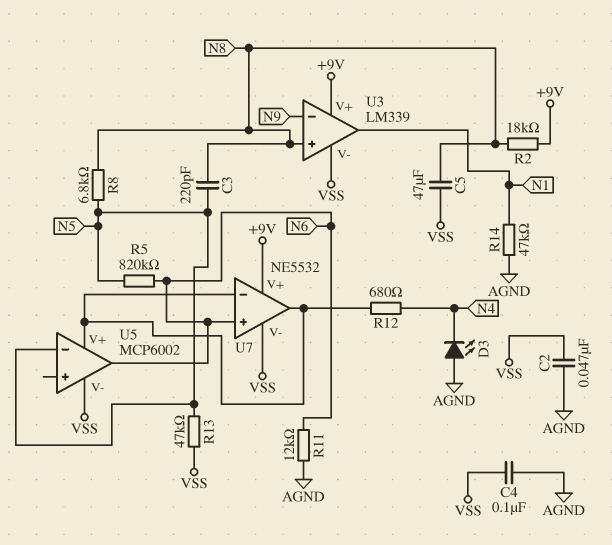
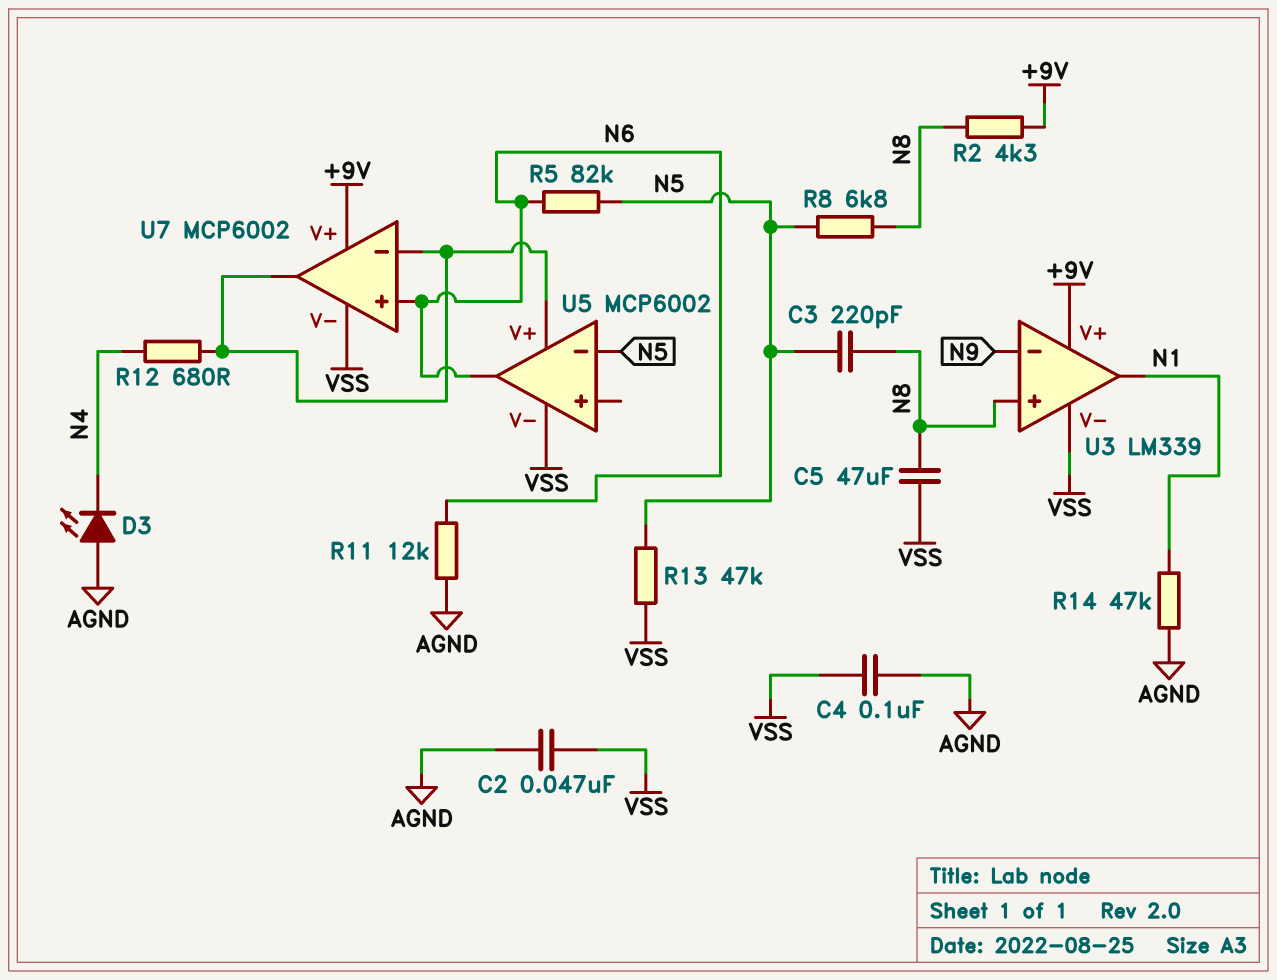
R2: 18k (+9V, N8) -> 4.3k (+9V, N8)
R5: 820k (N5, N6) -> 82k (N5, N6)
U7: NE5532 -> MCP6002

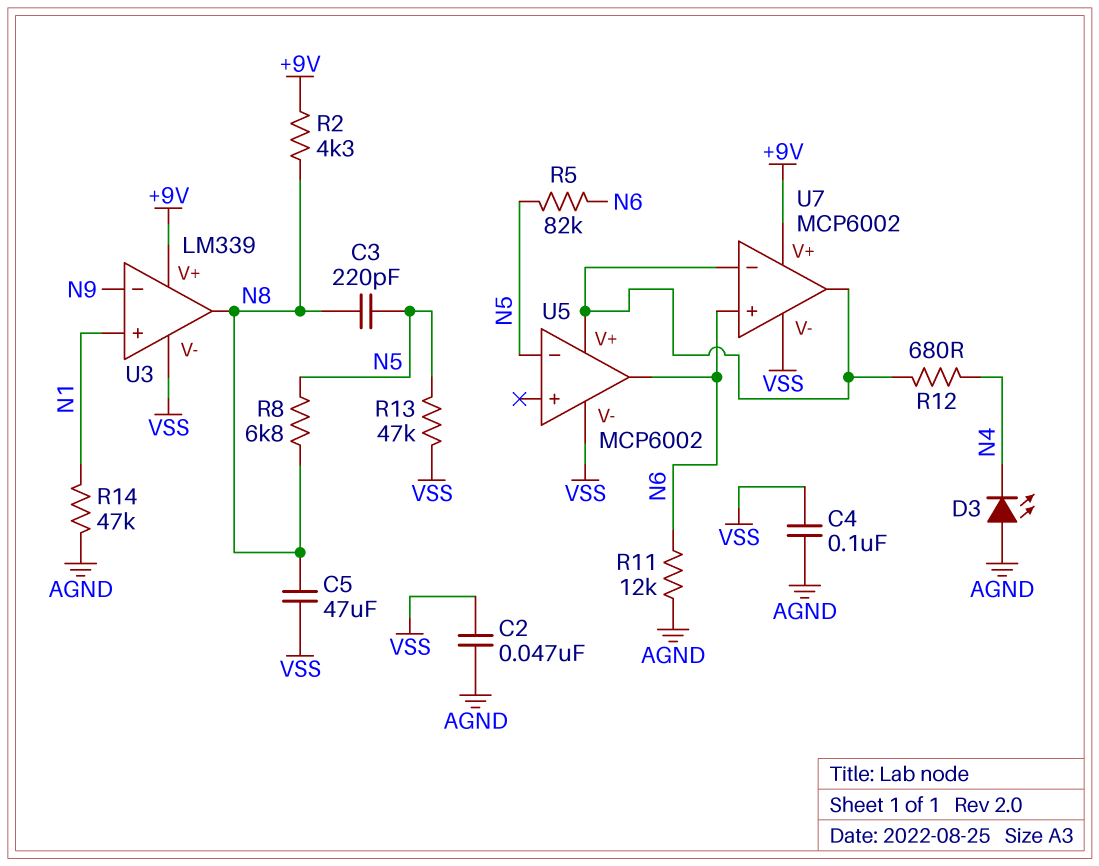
U3 pin in+: N8 -> N1
U3 pin out: N1 -> N8

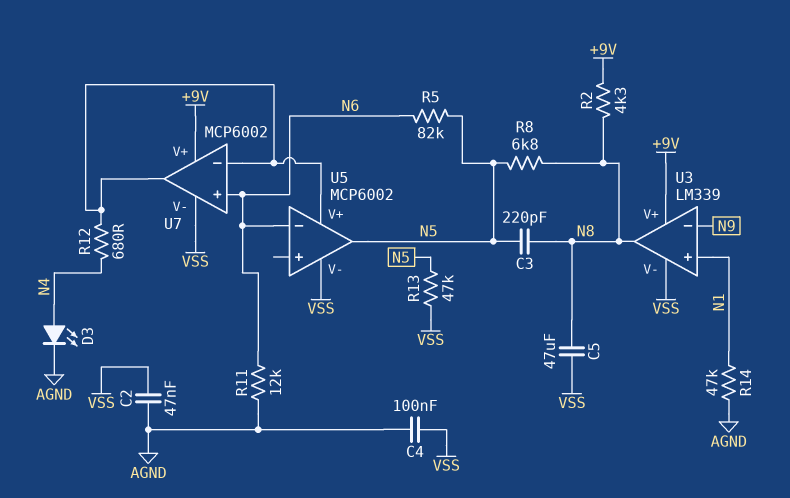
D3: LED (A AGND, K N4) -> LED (A N4, K AGND)
U5 pin in-: N5 -> N6
U5 pin out: N6 -> N5

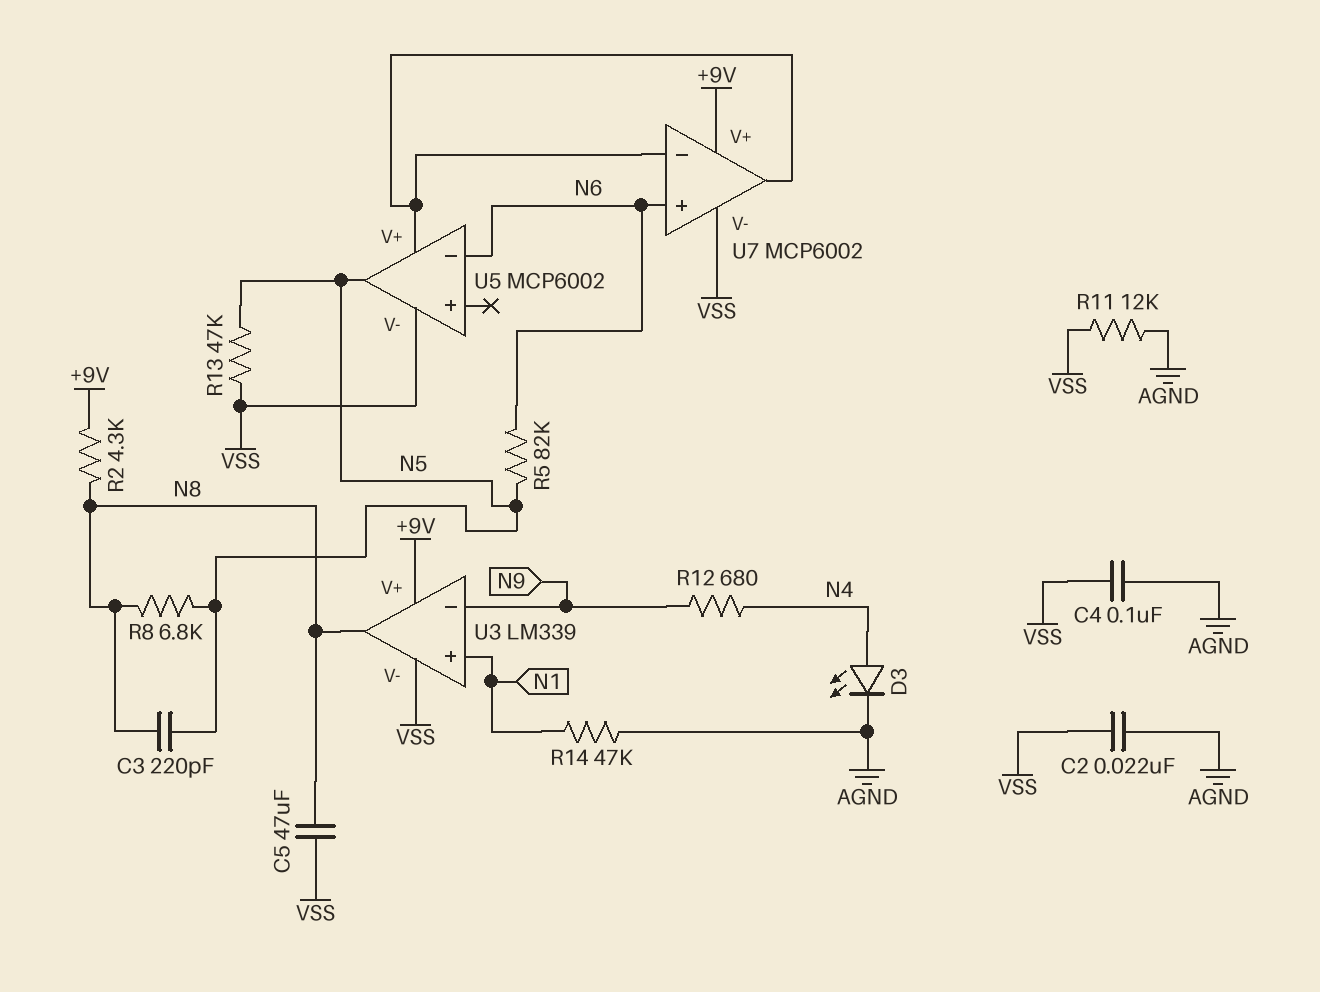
C2: 47nF (AGND, VSS) -> 22nF (AGND, VSS)
R11: 12k (AGND, N6) -> 12k (AGND, VSS)
R12: 680 (N4, U5/V+) -> 680 (N4, N9)

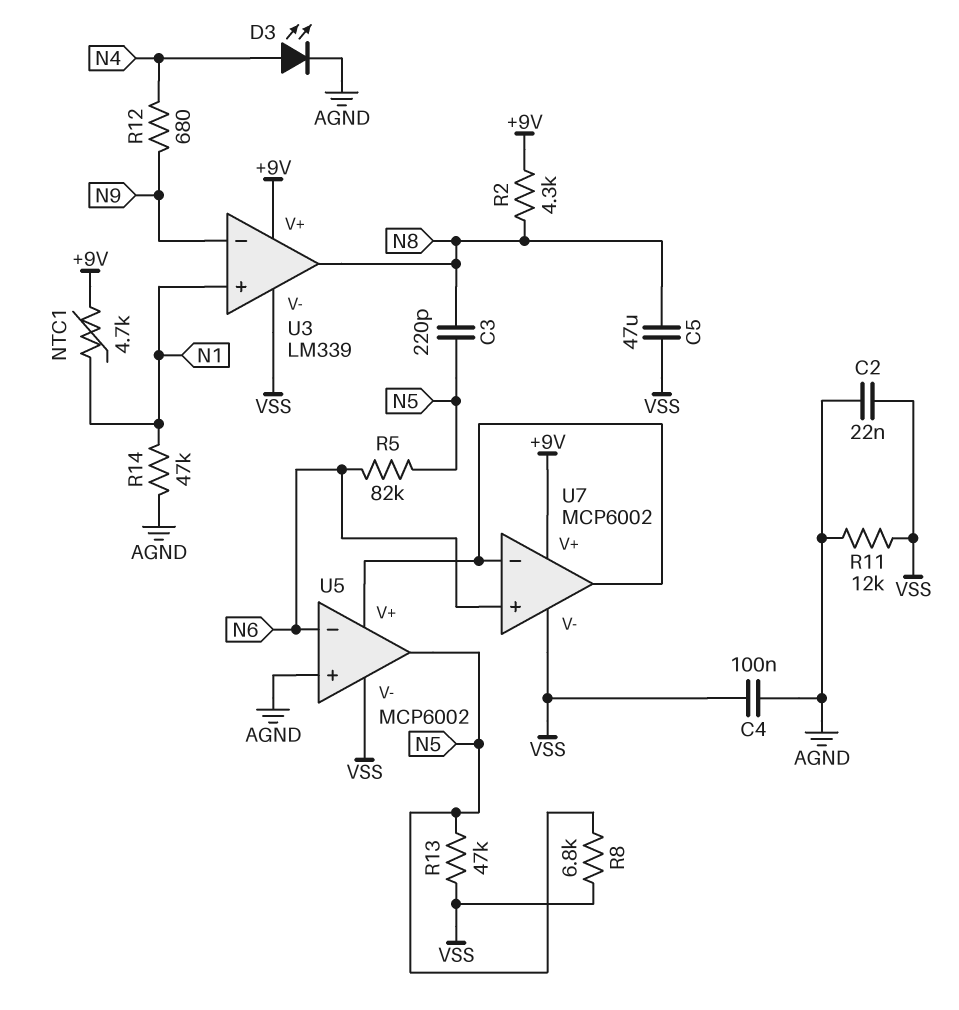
NTC1: none -> 4.7k (+9V, N1)
R8: 6.8k (N5, N8) -> 6.8k (N5, VSS)
U5 pin in+: none -> AGND

